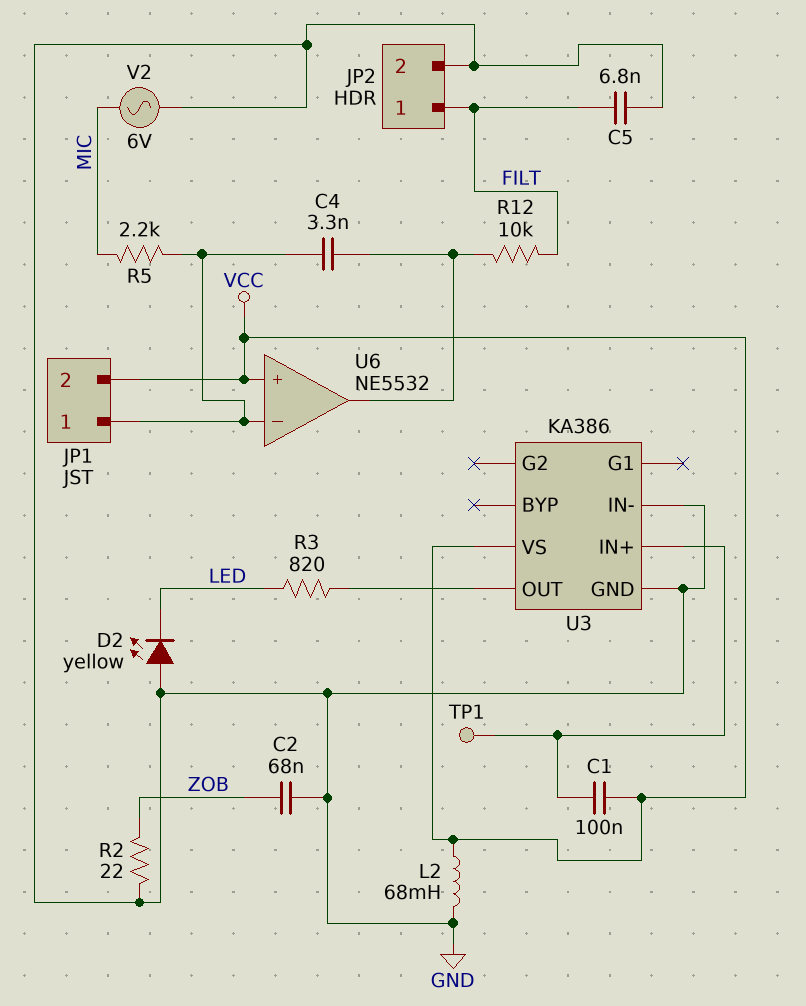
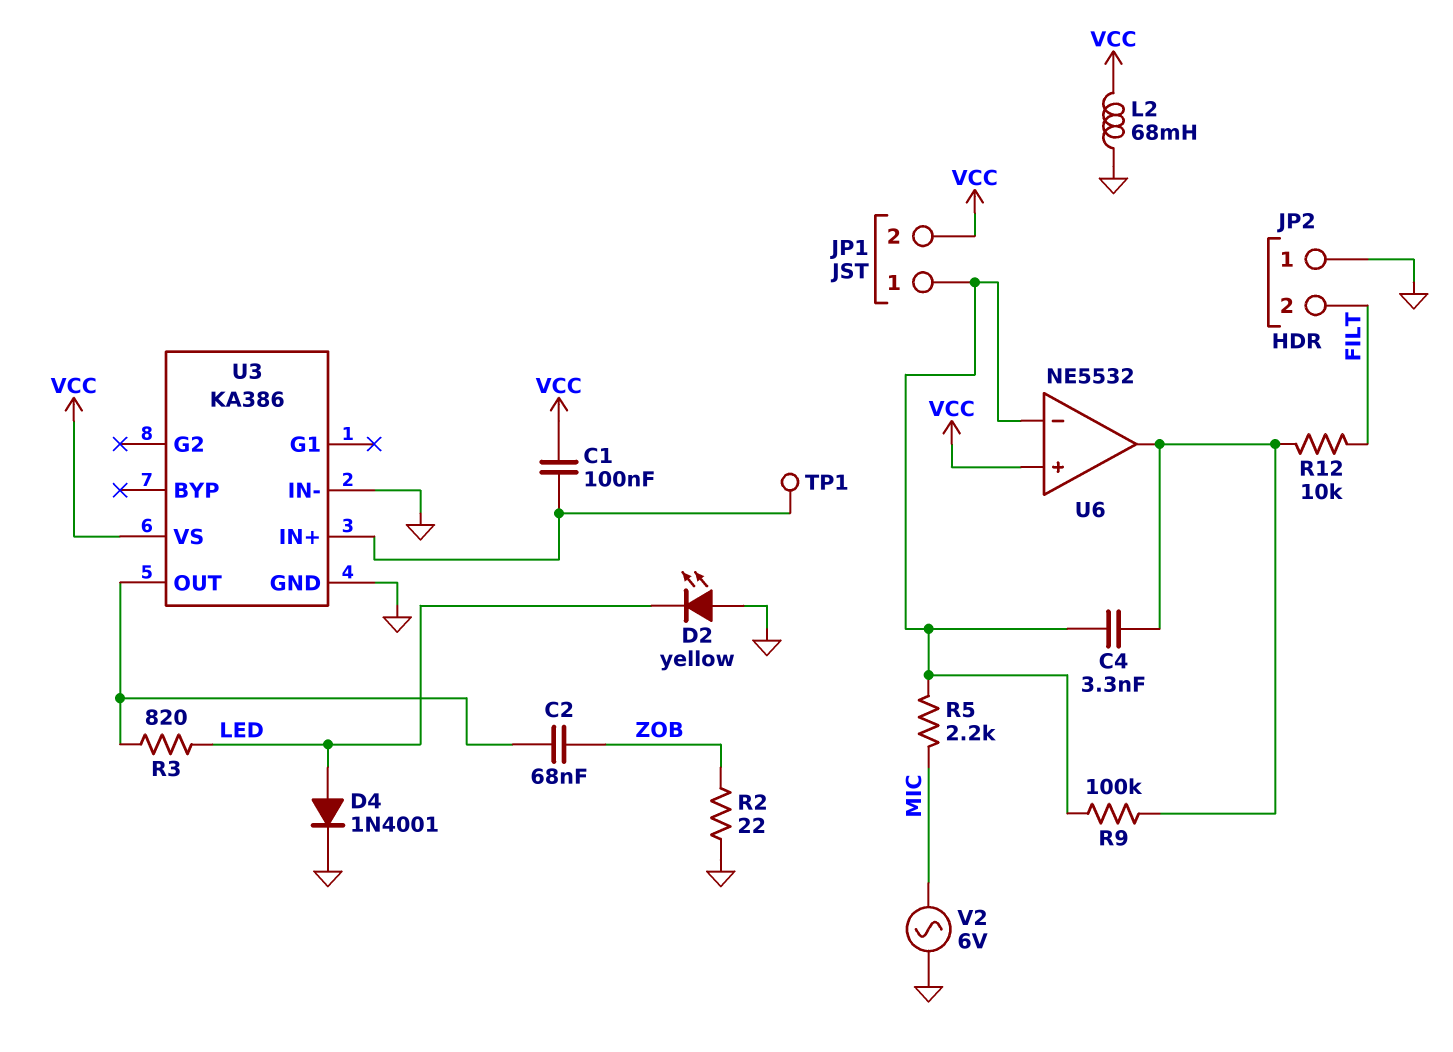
C2: 68nF (GND, ZOB) -> 68nF (U3/OUT, ZOB)
C5: 6.8nF (FILT, GND) -> none
D4: none -> diode 1N4001 (A LED, K GND)
JP2 pin 1: FILT -> GND
JP2 pin 2: GND -> FILT
R9: none -> 100k (JP1/1, U6/out)

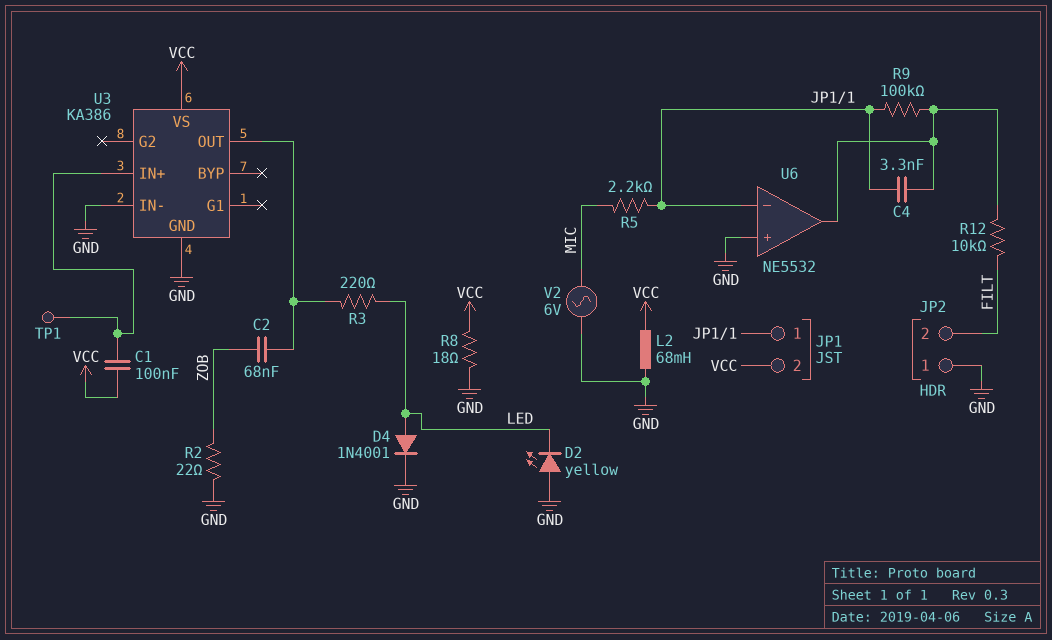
R3: 820 (LED, U3/OUT) -> 220 (LED, U3/OUT)
R8: none -> 18 (GND, VCC)
U6 pin in+: VCC -> GND

